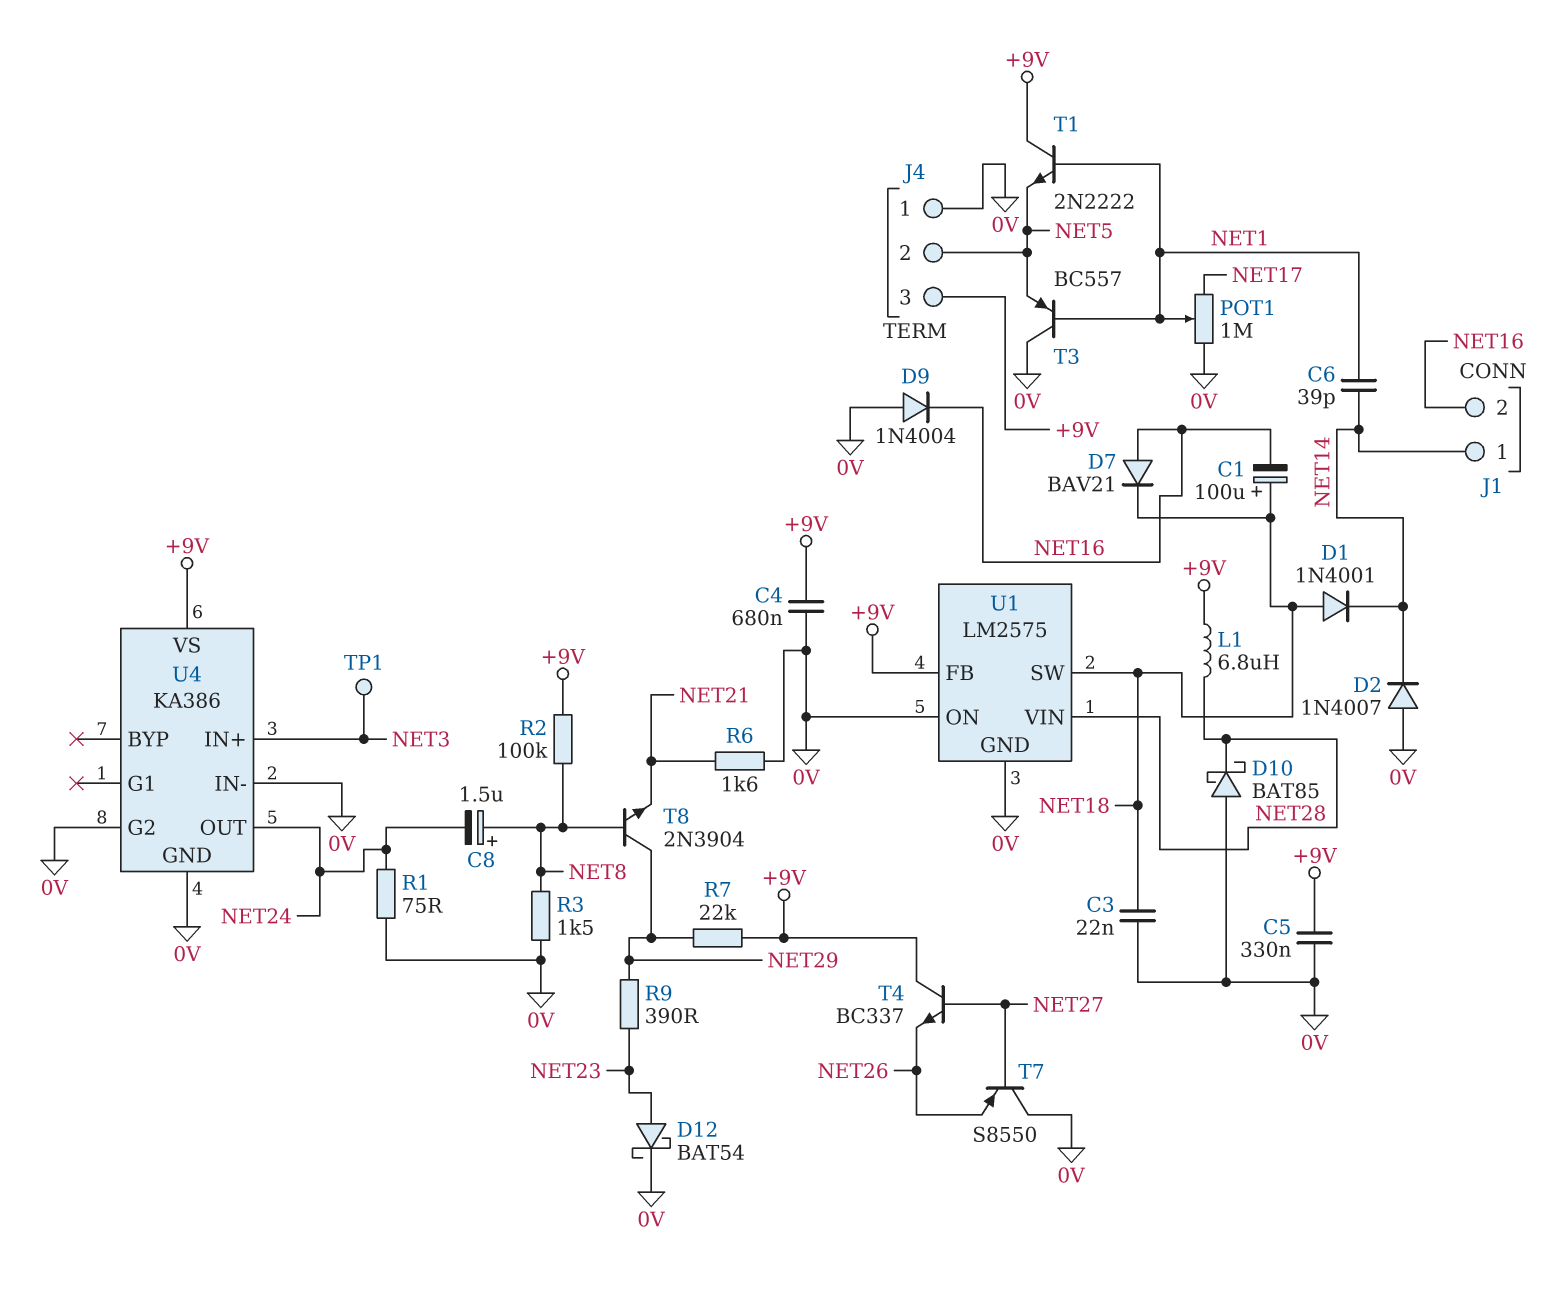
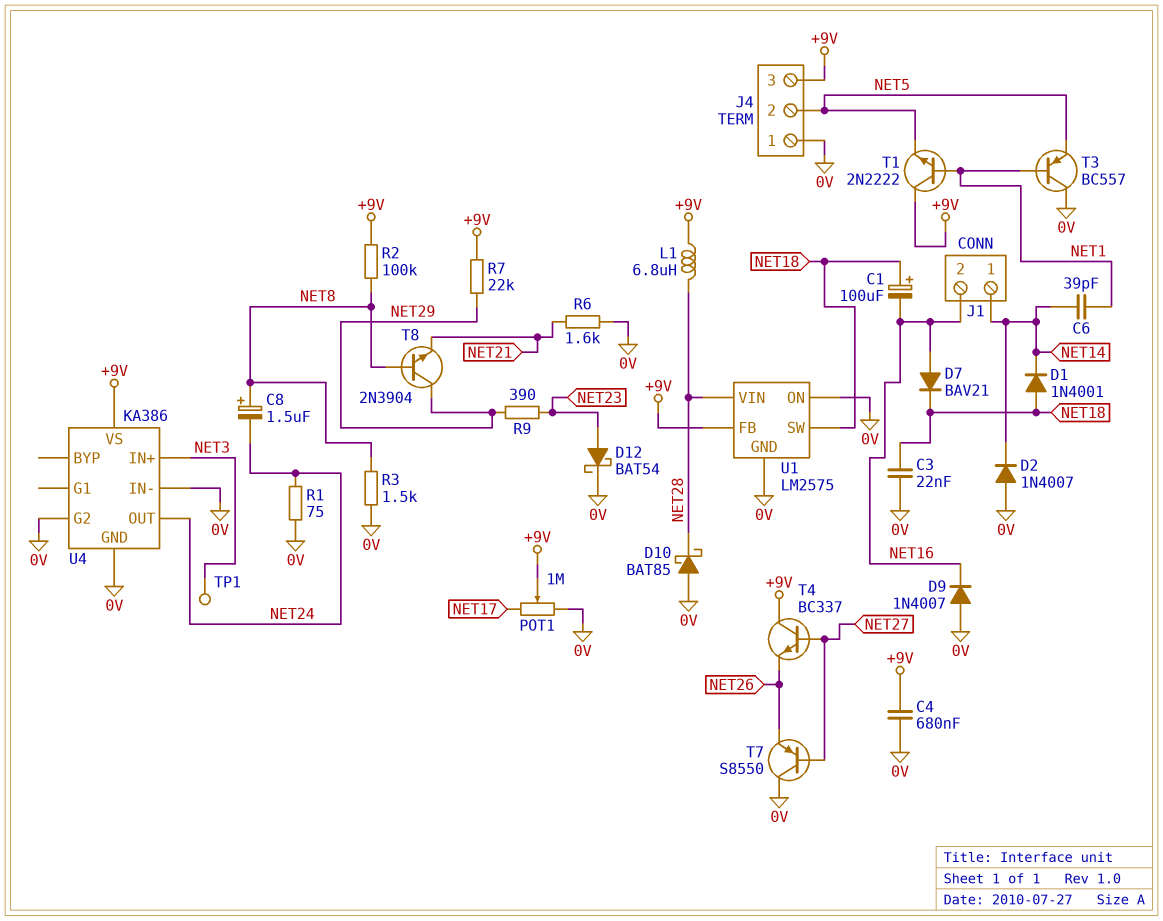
C5: 330nF (+9V, 0V) -> none
D9: diode 1N4004 (A 0V, K NET16) -> diode 1N4007 (A 0V, K NET16)
POT1: 1M (0V, NET17, wiper NET1) -> 1M (0V, NET17, wiper +9V)

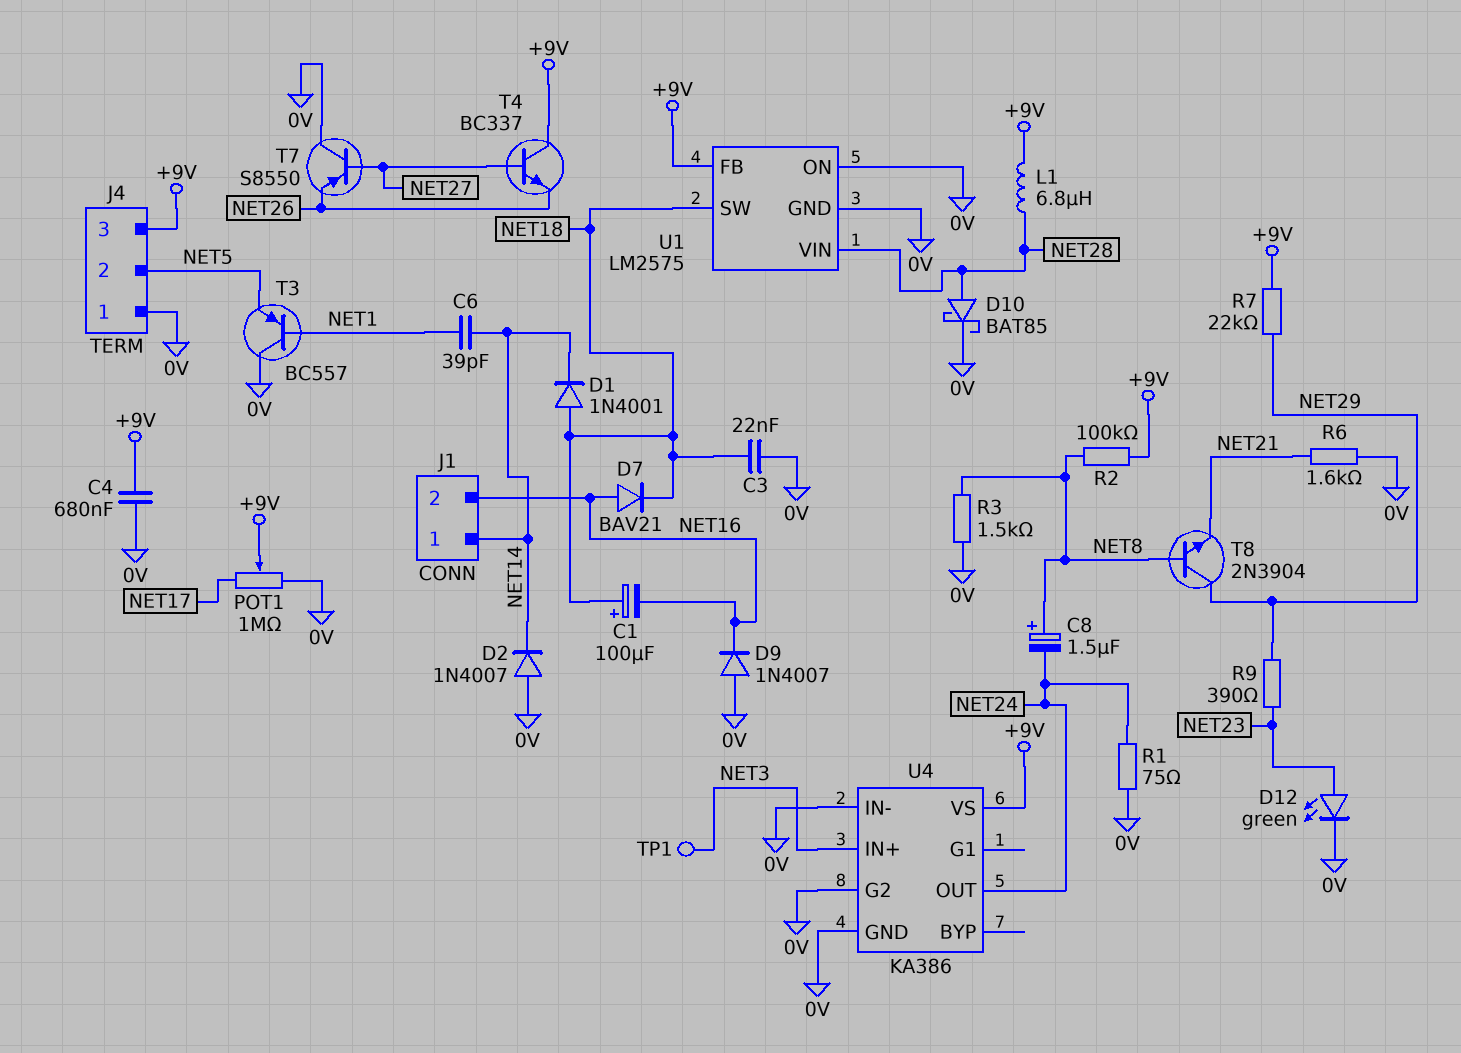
D10: schottky BAT85 (A 0V, K NET28) -> schottky BAT85 (A NET28, K 0V)
D12: schottky BAT54 (A NET23, K 0V) -> LED green (A NET23, K 0V)
T1: NPN 2N2222 (B NET1, C +9V, E NET5) -> none

